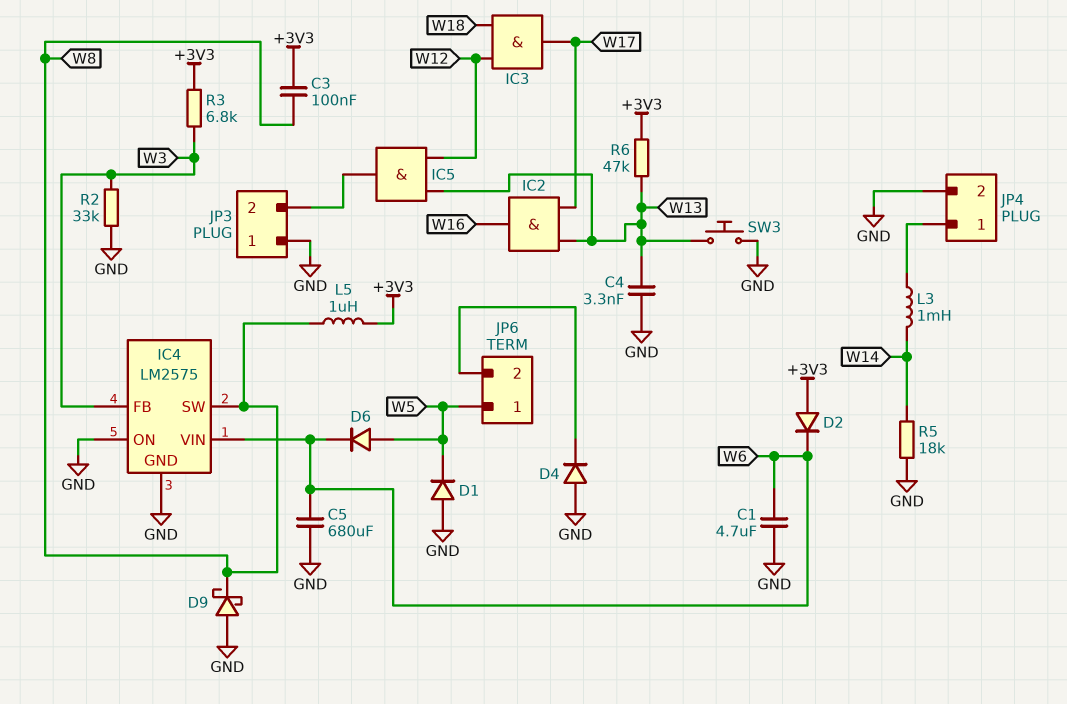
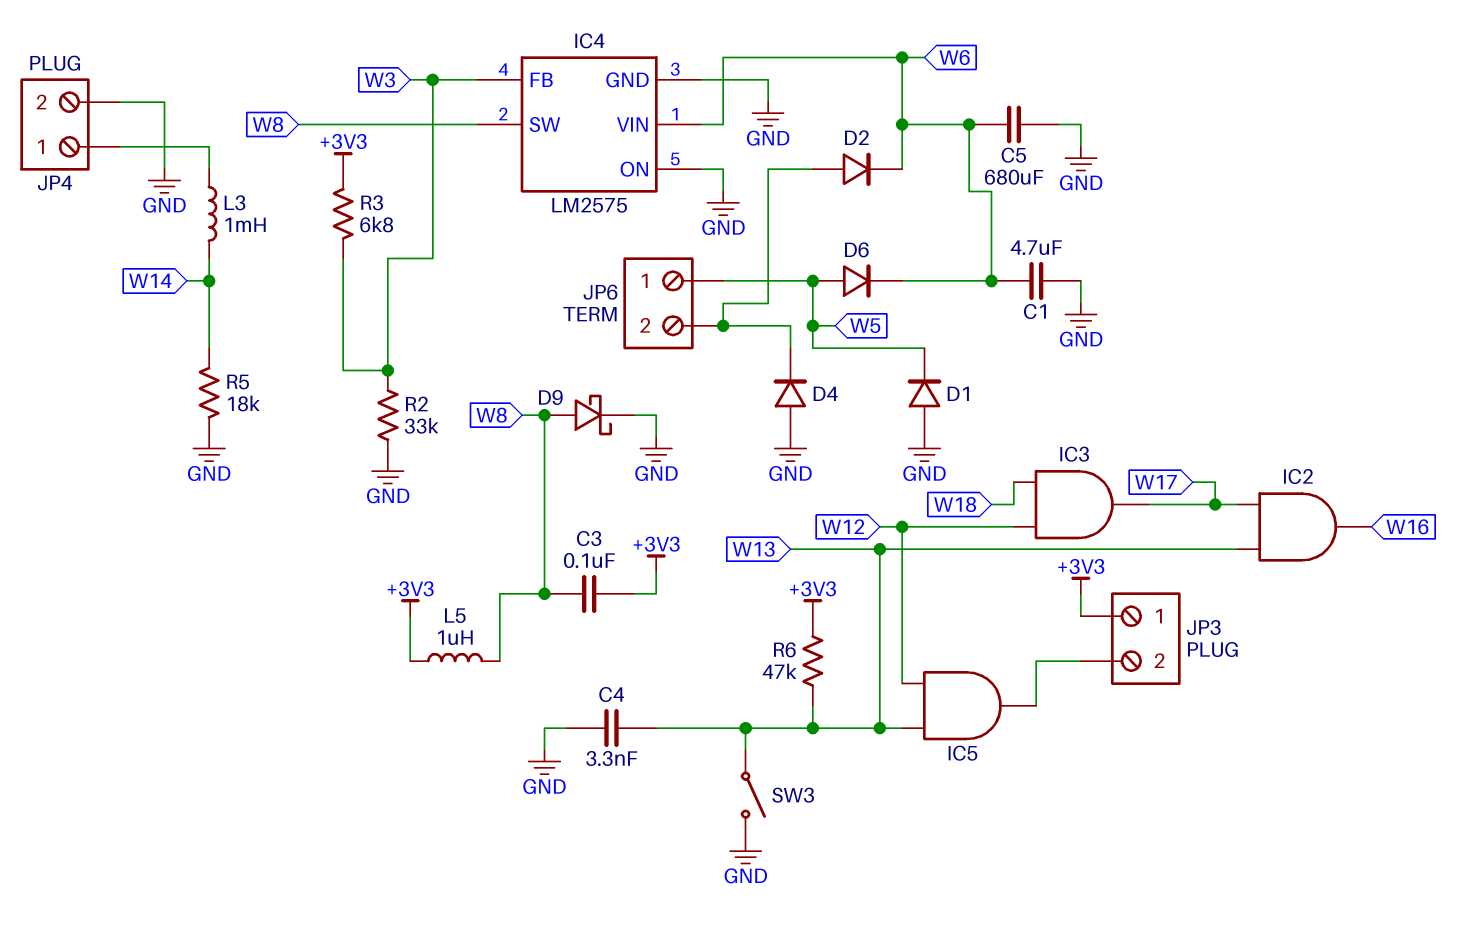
D2: diode (A +3V3, K W6) -> diode (A JP6/2, K W6)
D9: schottky (A GND, K W8) -> schottky (A W8, K GND)
JP3 pin 1: GND -> +3V3
SW3: button (GND, W13) -> switch (GND, W13)

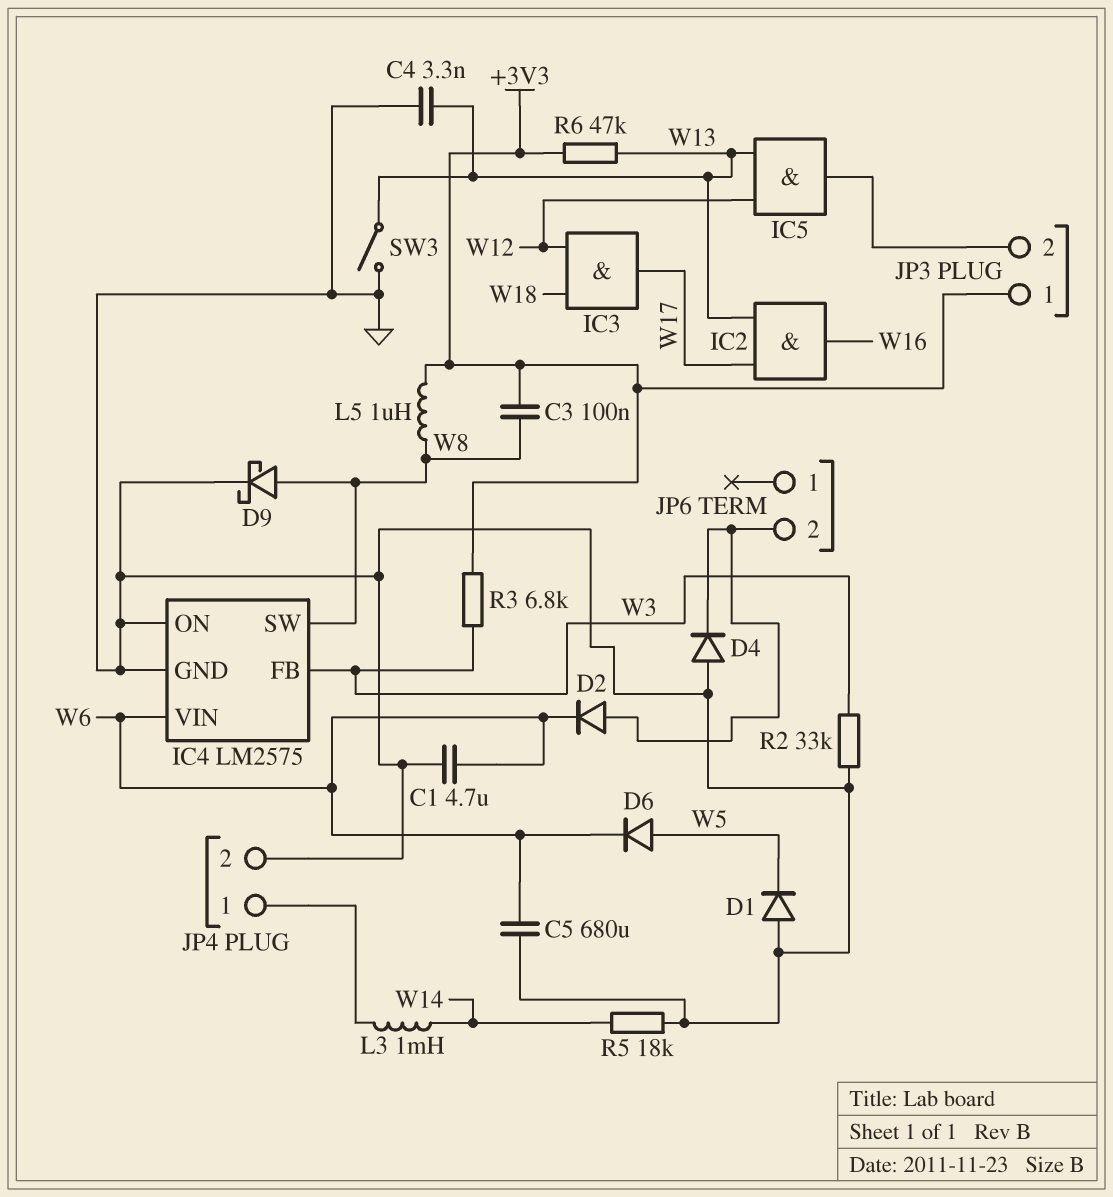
JP6 pin 1: W5 -> none

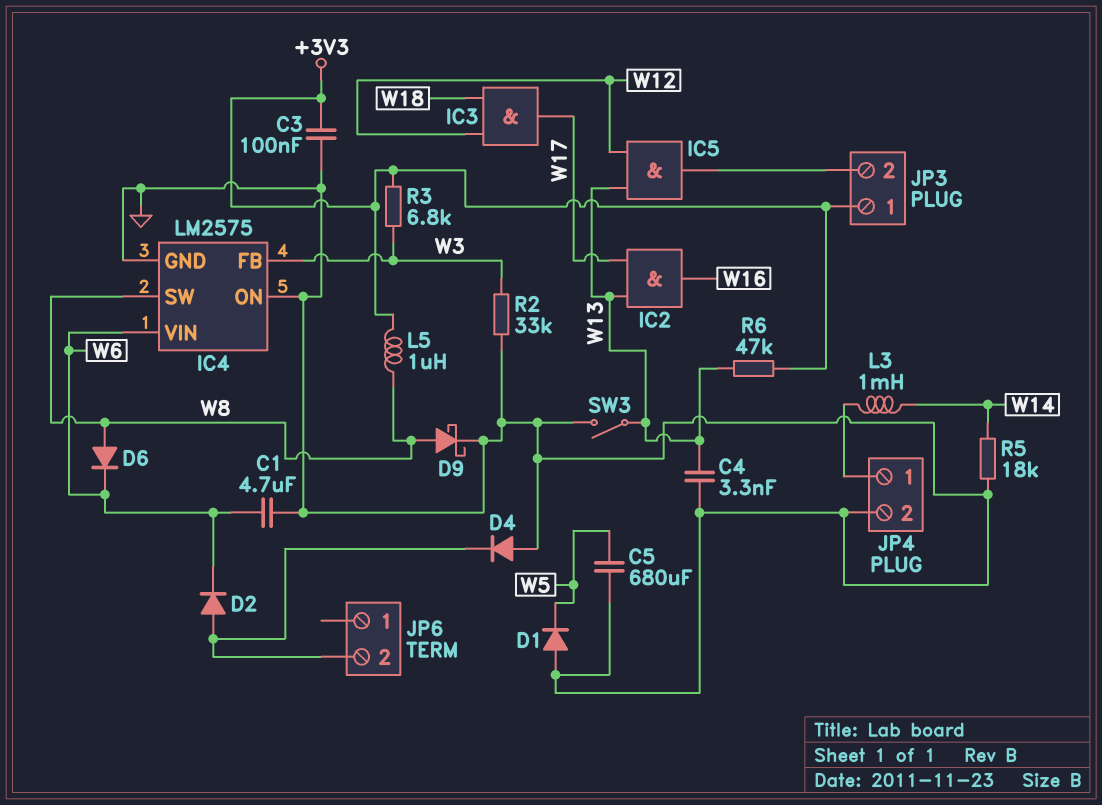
C3: 100nF (+3V3, W8) -> 100nF (+3V3, GND)
C5: 680uF (GND, W6) -> 680uF (GND, W5)
D6: diode (A W5, K W6) -> diode (A W8, K W6)

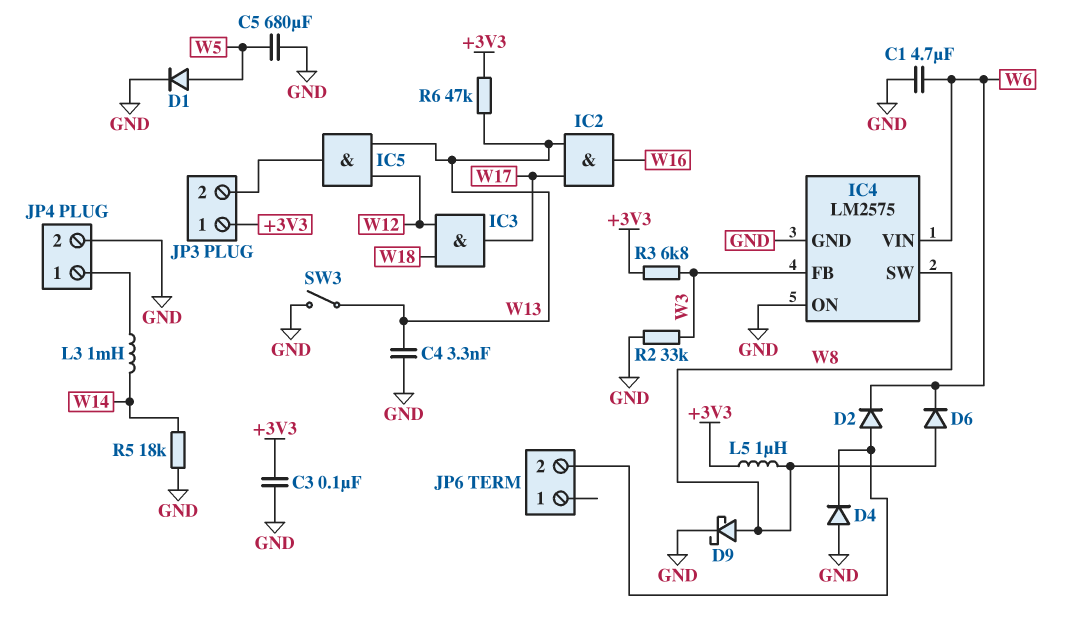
D1: diode (A GND, K W5) -> diode (A W5, K GND)

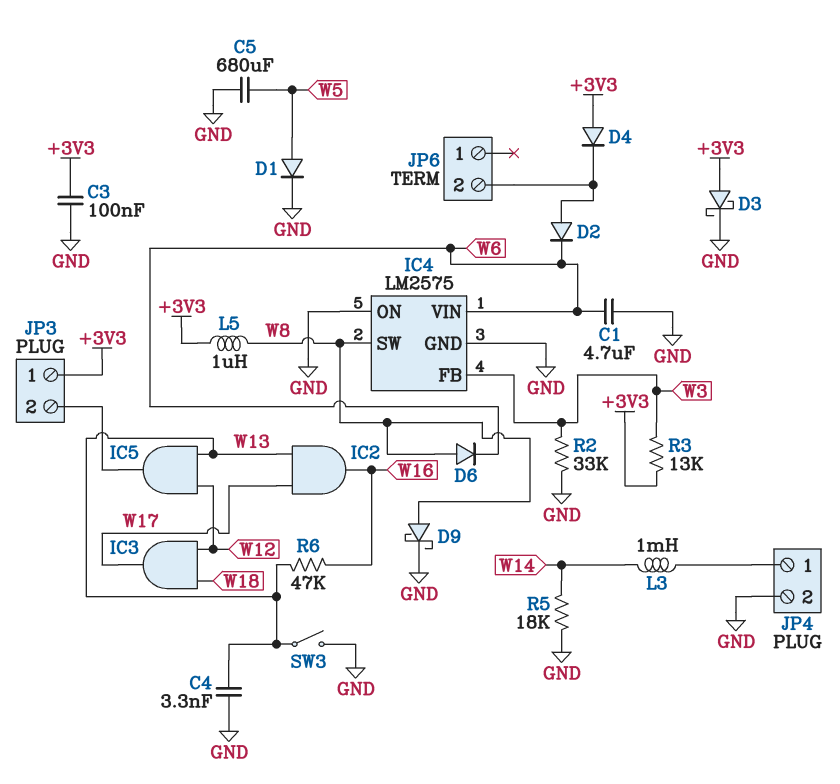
D3: none -> schottky (A +3V3, K GND)
D4: diode (A GND, K JP6/2) -> diode (A +3V3, K JP6/2)
R3: 6.8k (+3V3, W3) -> 13k (+3V3, W3)
R6: 47k (+3V3, W13) -> 47k (W13, W16)

